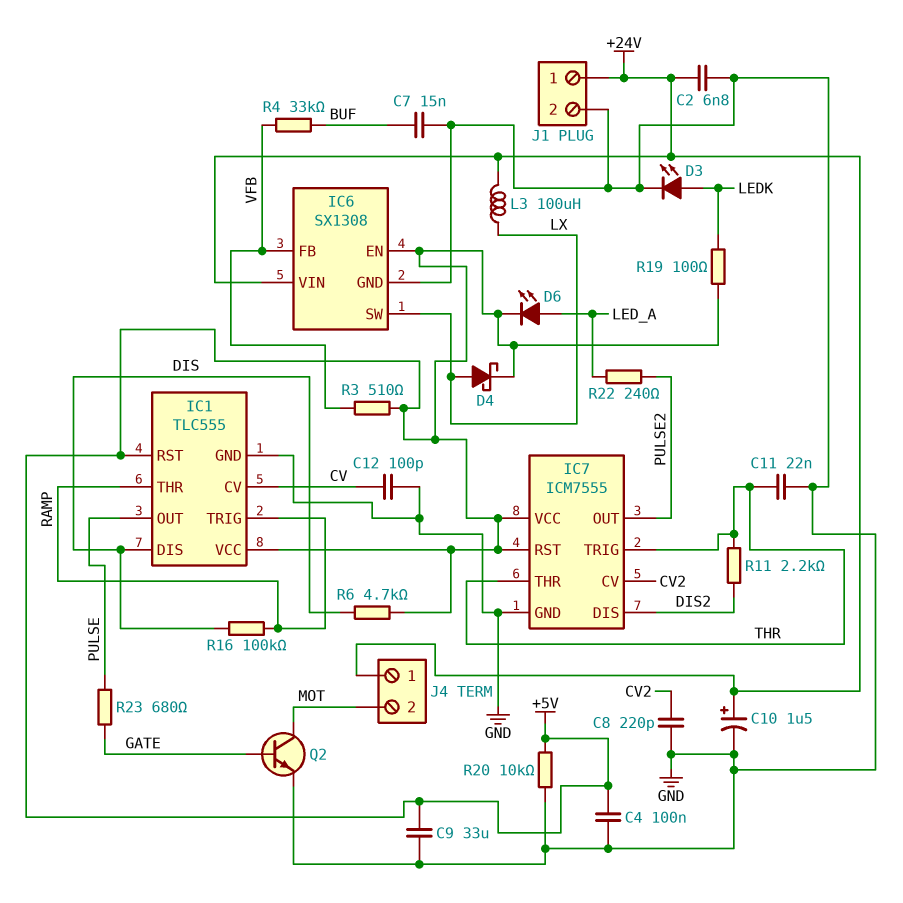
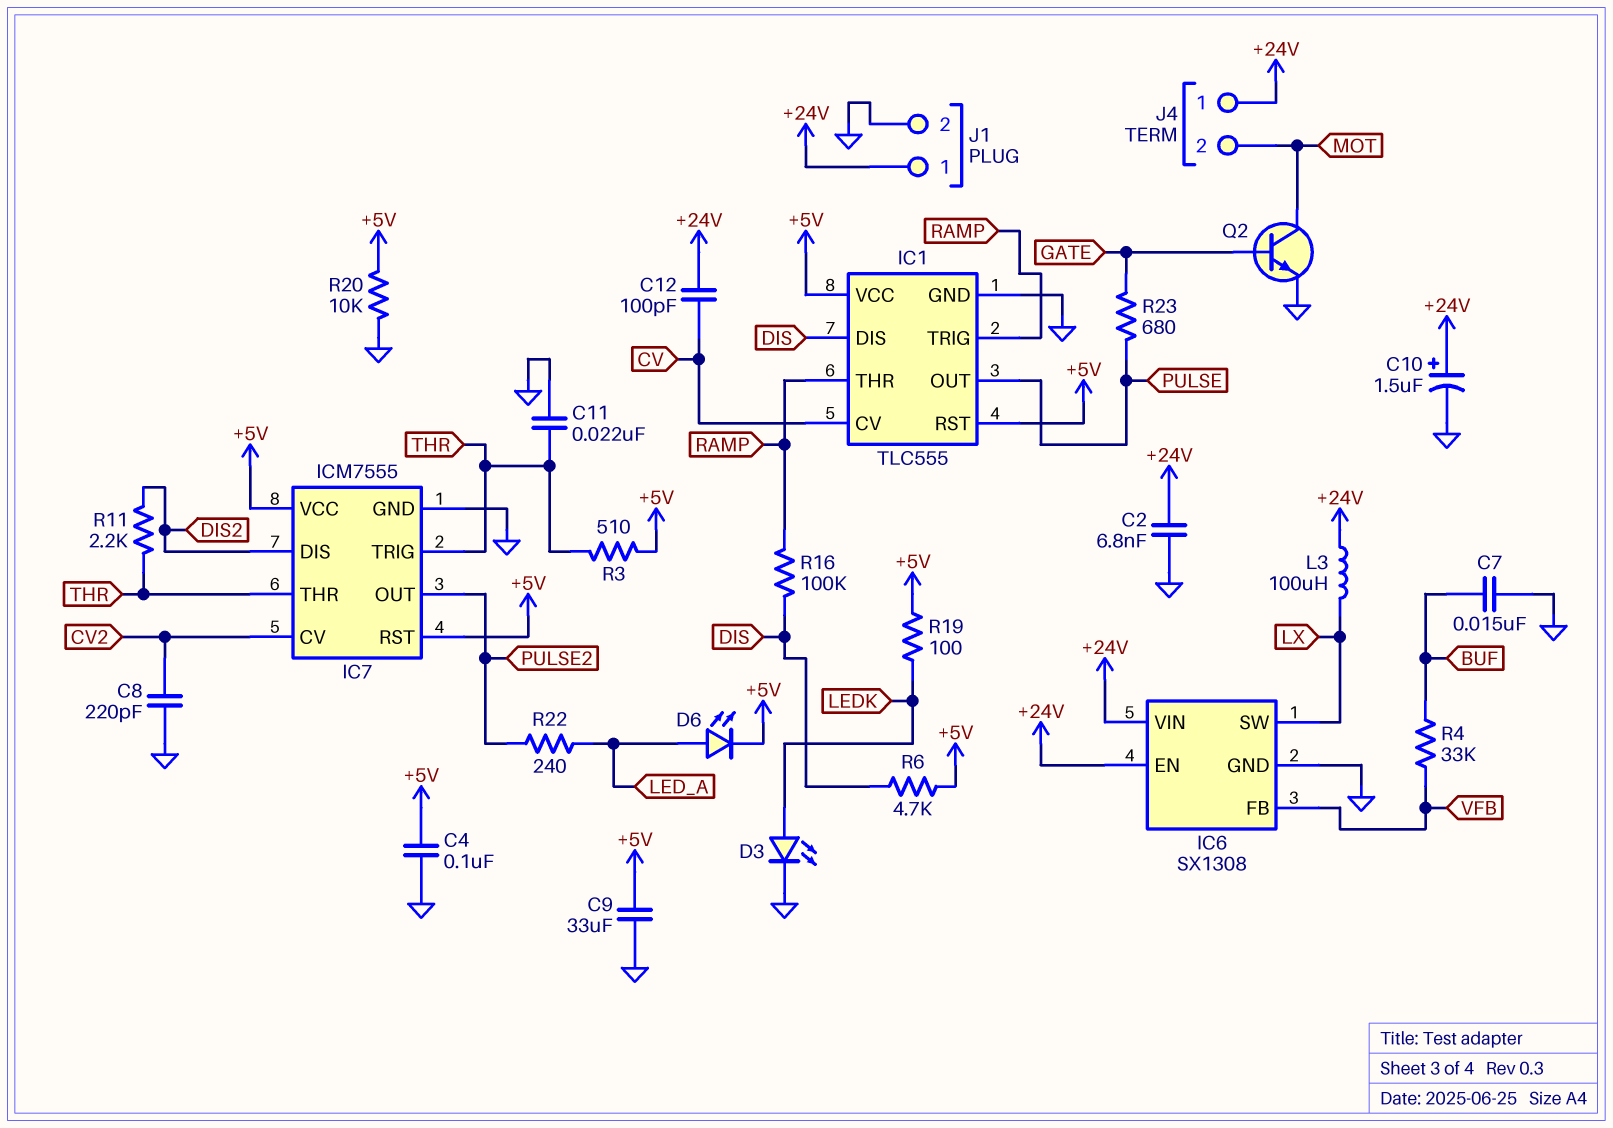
C12: 100pF (CV, GND) -> 100pF (+24V, CV)
D4: schottky (A LX, K +5V) -> none
IC6 pin EN: +5V -> +24V
R3: 510 (+5V, VFB) -> 510 (+5V, THR)

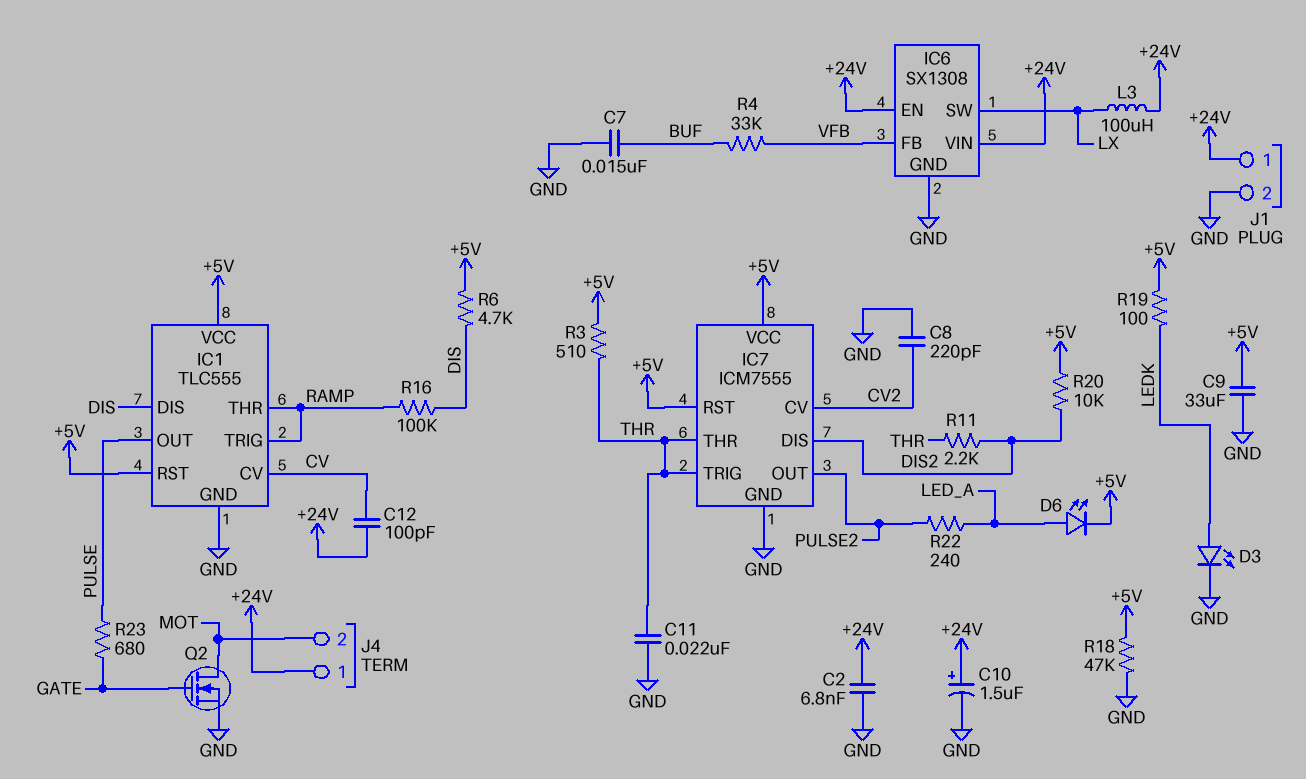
C4: 100nF (+5V, GND) -> none
Q2: NPN (B GATE, C MOT, E GND) -> NMOS (G GATE, D MOT, S GND)
R18: none -> 47k (+5V, GND)
R20: 10k (+5V, GND) -> 10k (+5V, DIS2)

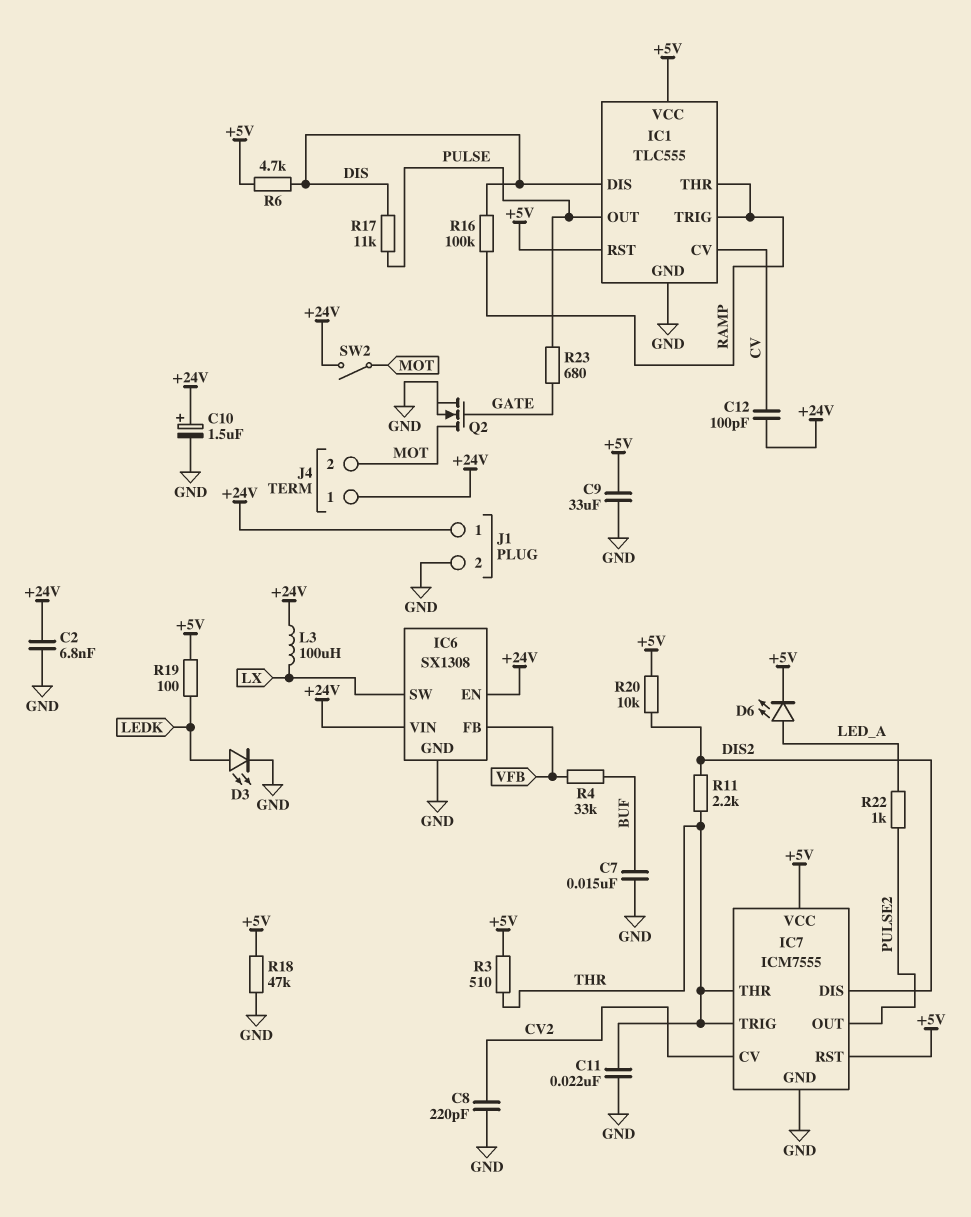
R17: none -> 11k (DIS, PULSE)
R22: 240 (LED_A, PULSE2) -> 1k (LED_A, PULSE2)
SW2: none -> switch (+24V, MOT)

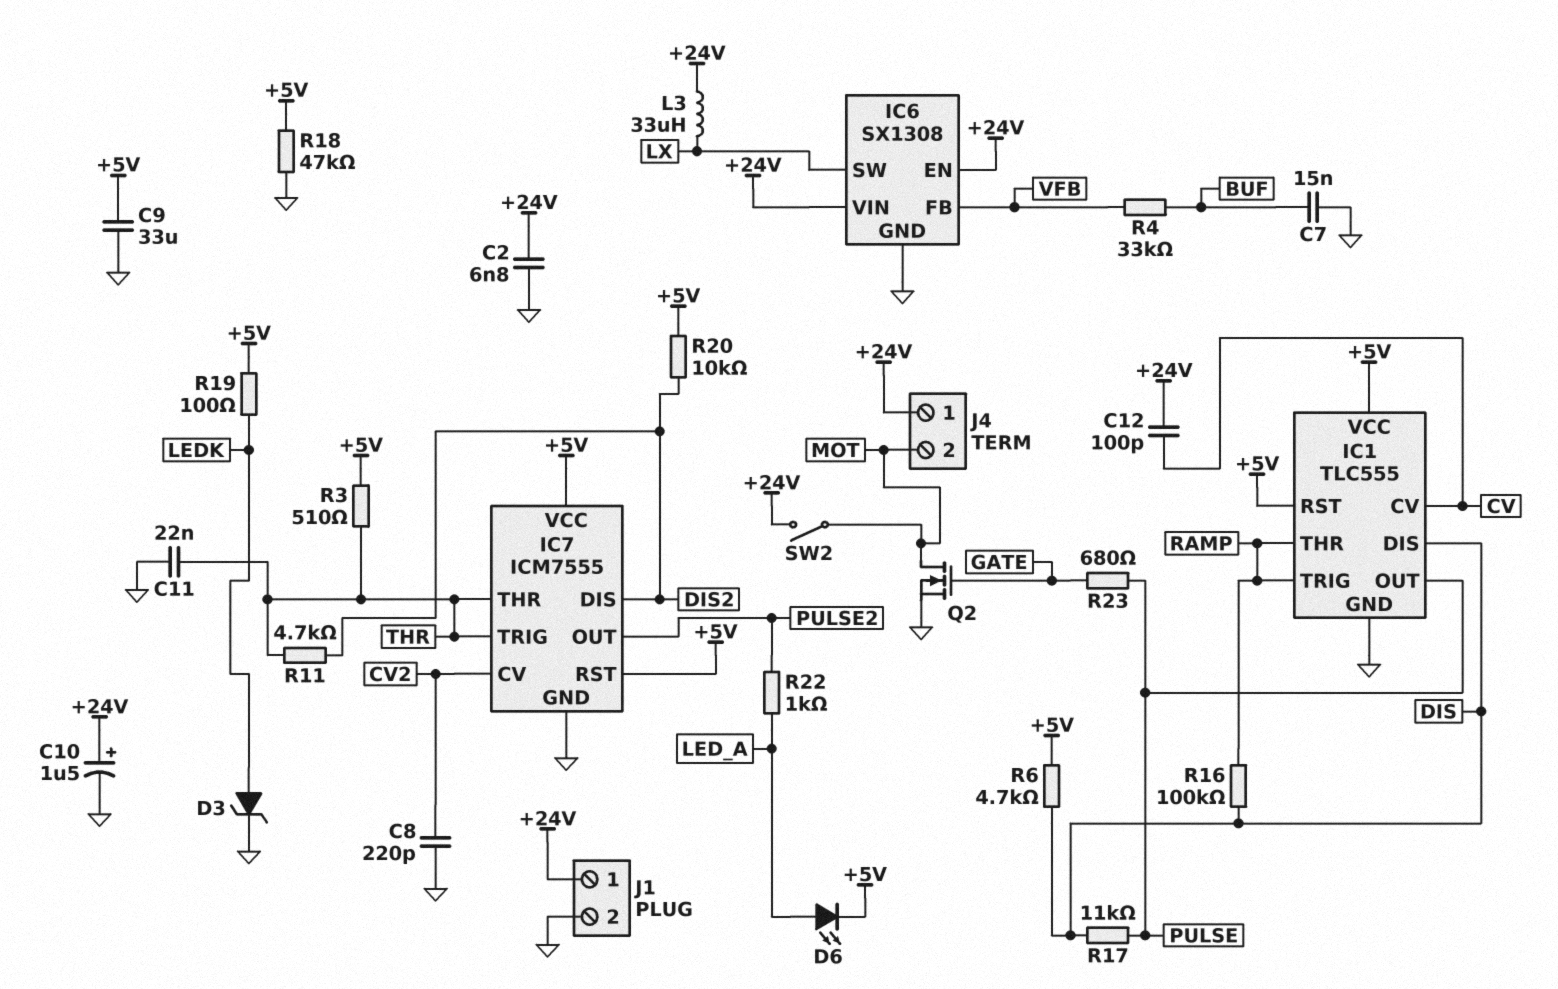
D3: LED (A LEDK, K GND) -> zener (A LEDK, K GND)
L3: 100uH (+24V, LX) -> 33uH (+24V, LX)
R11: 2.2k (DIS2, THR) -> 4.7k (DIS2, THR)

